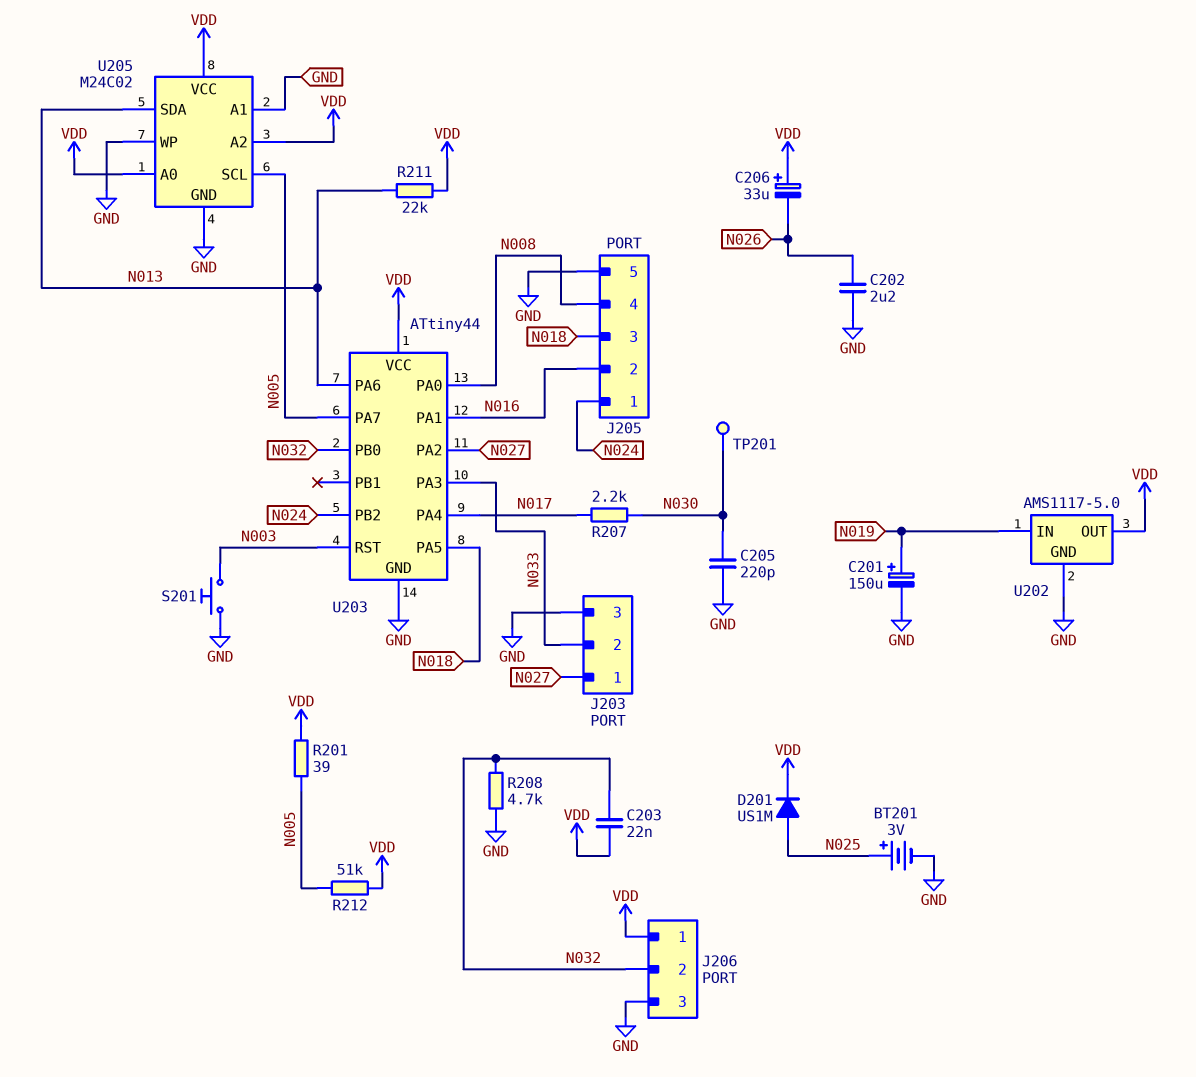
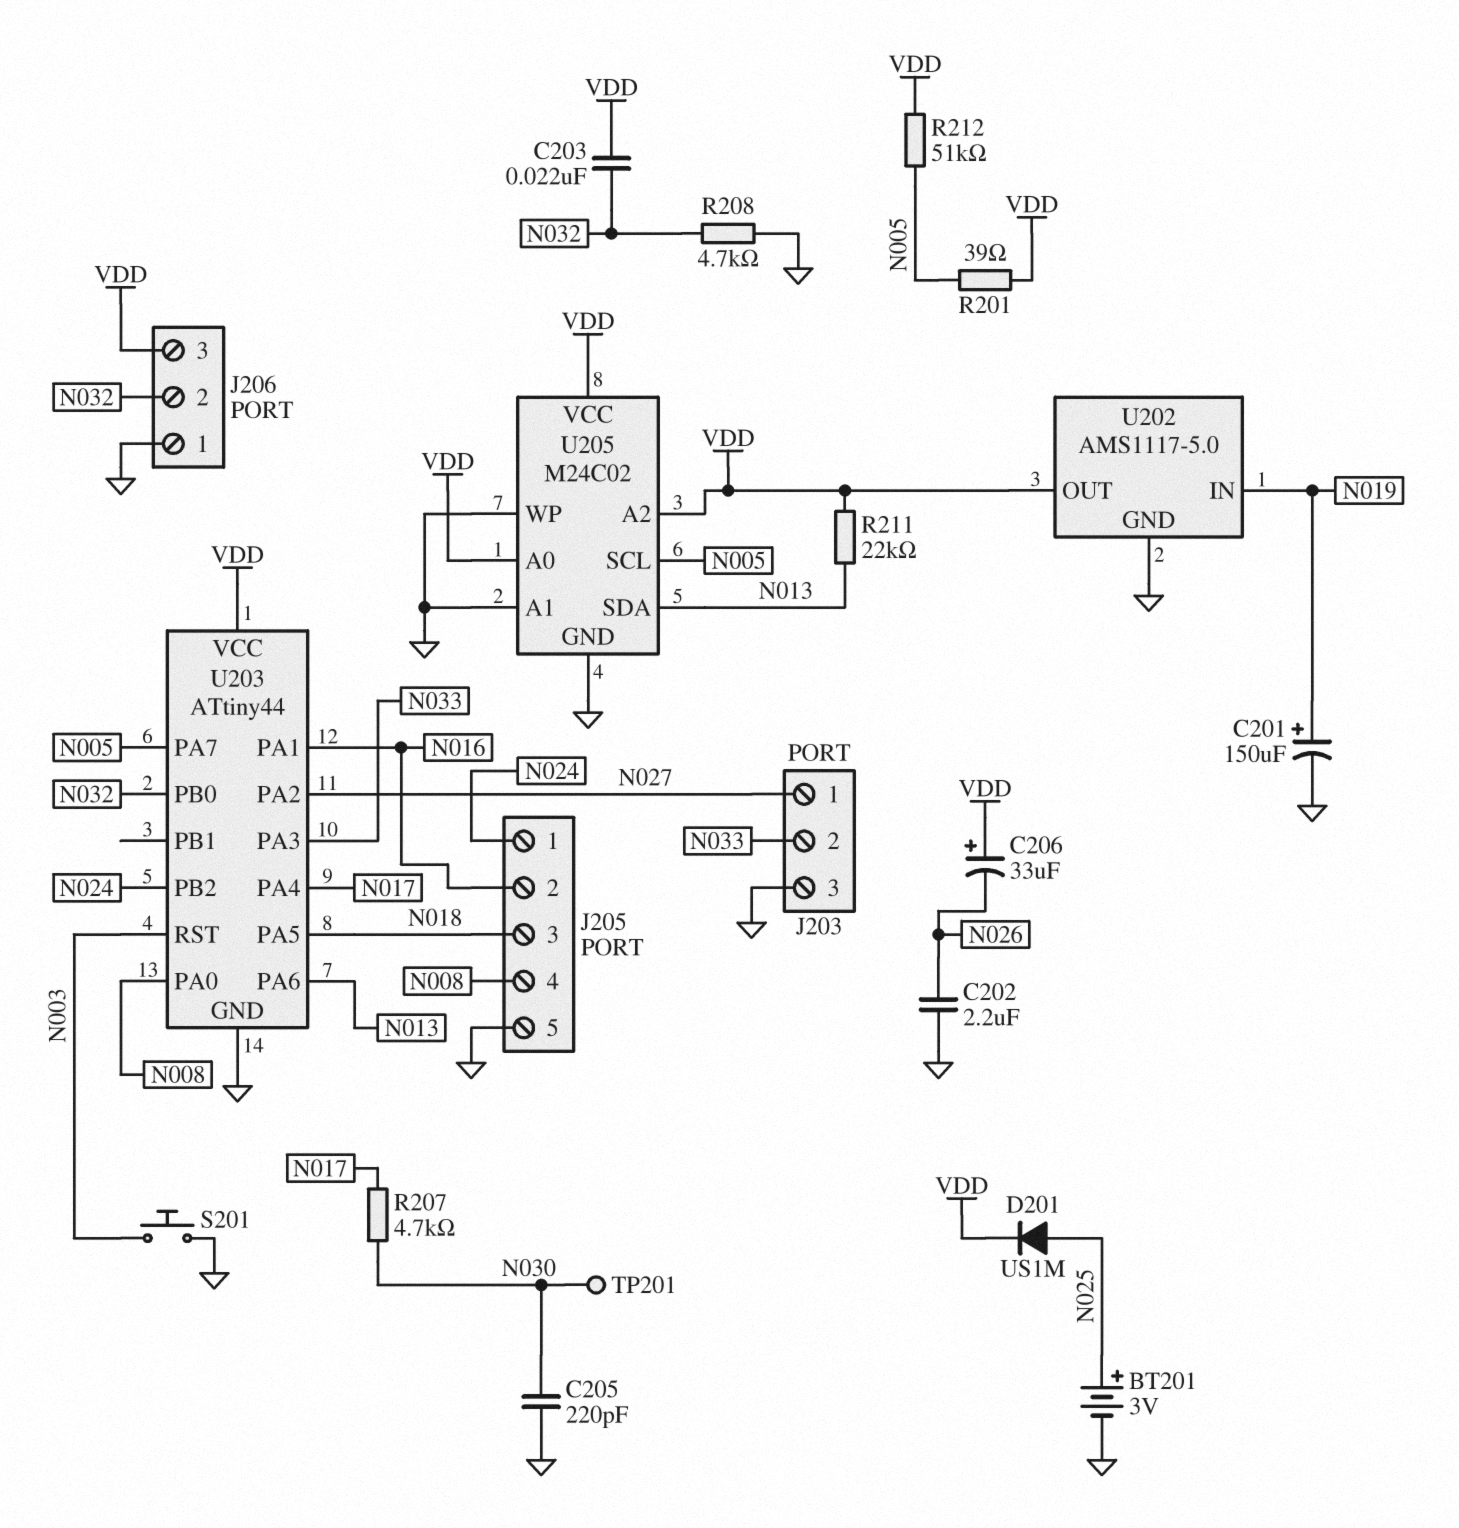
J206 pin 1: VDD -> GND
J206 pin 3: GND -> VDD
R207: 2.2k (N017, N030) -> 4.7k (N017, N030)

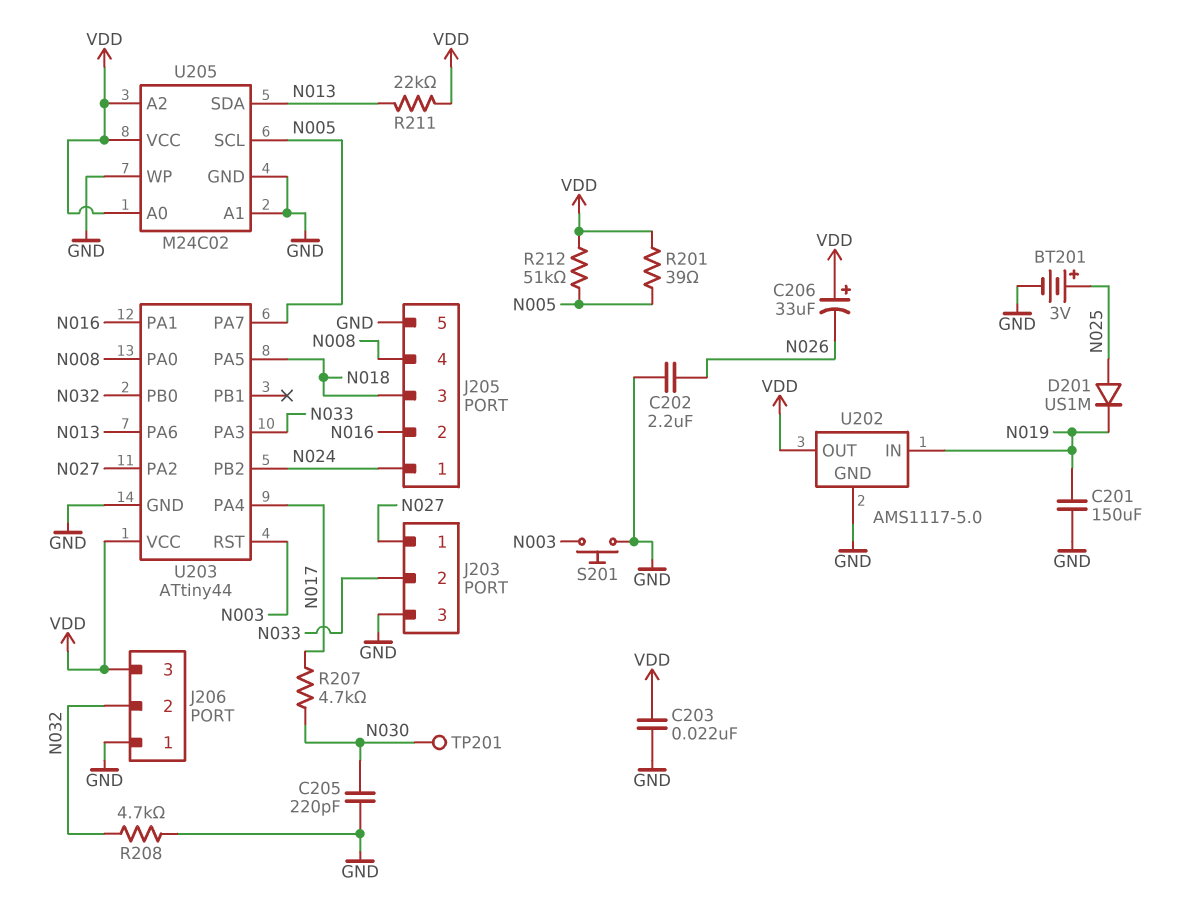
C201: 150uF (plus N019, minus GND) -> 150uF (GND, N019)
C203: 22nF (N032, VDD) -> 22nF (GND, VDD)
D201: diode US1M (A N025, K VDD) -> diode US1M (A N025, K N019)

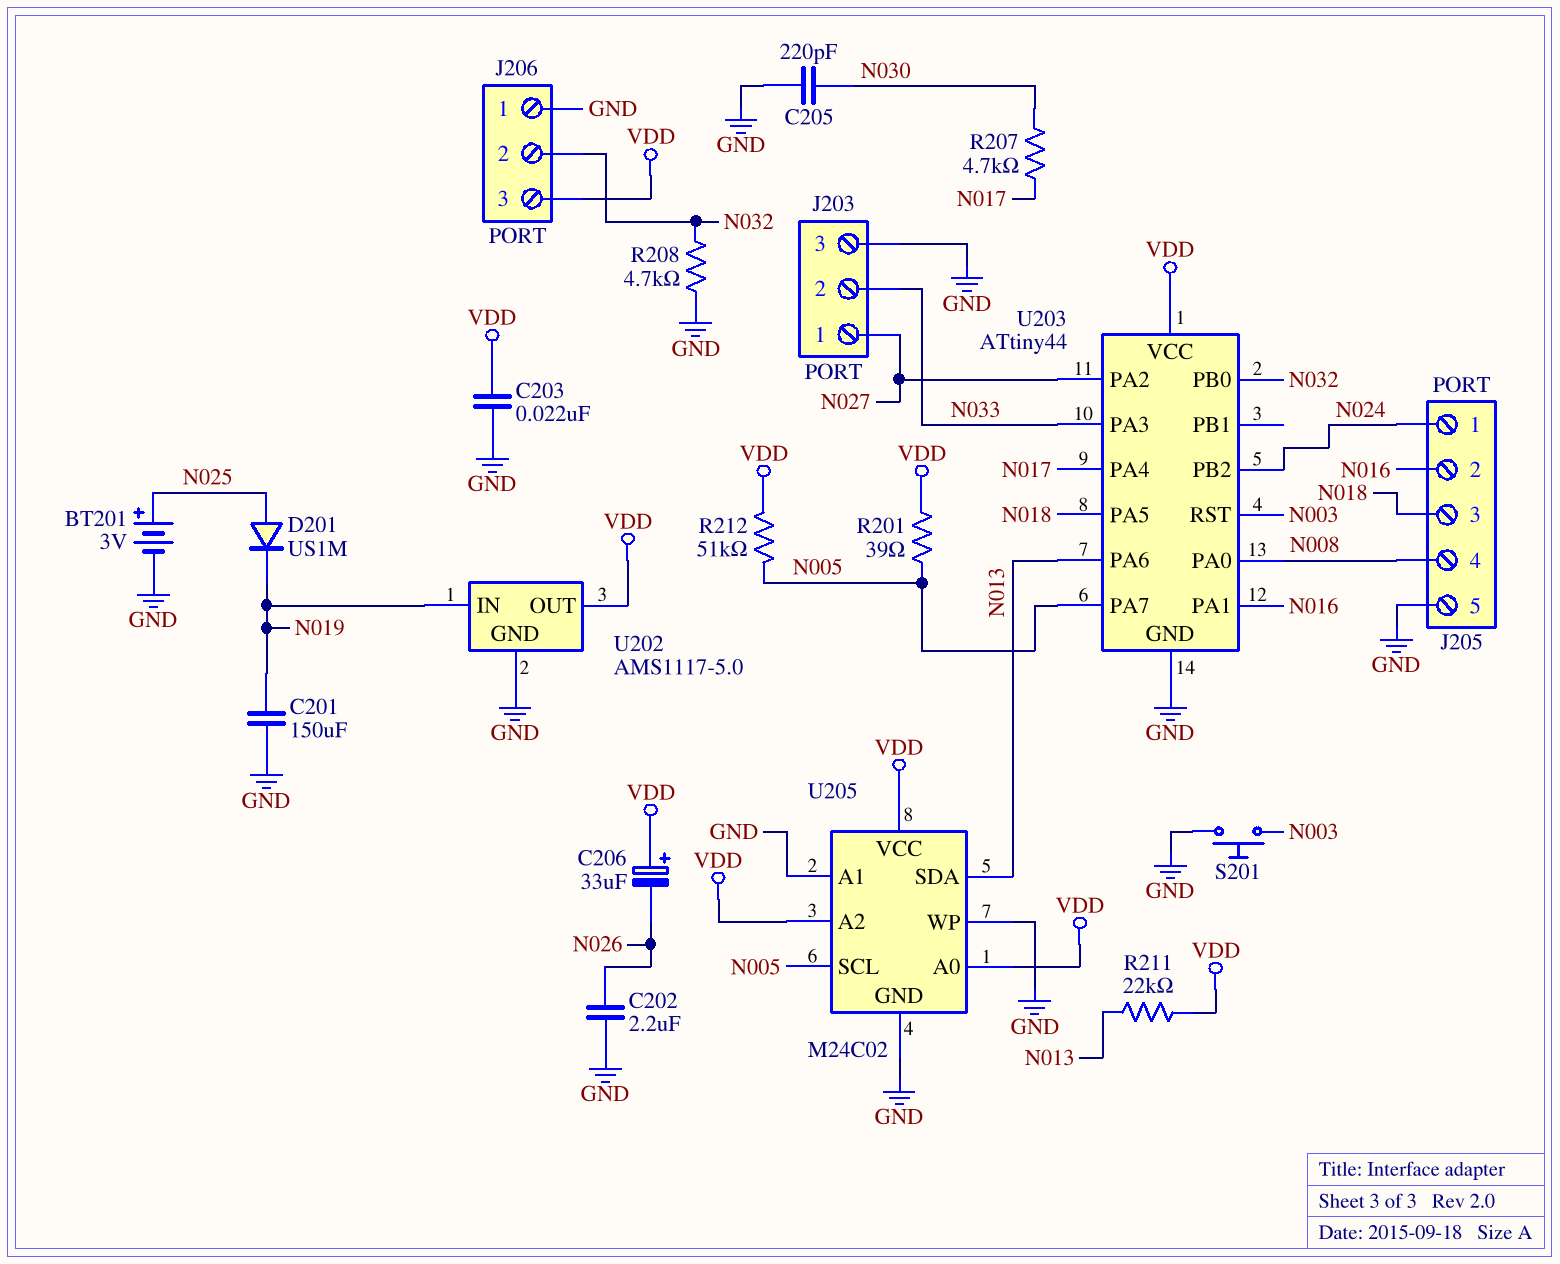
TP201: test point (N030) -> none

